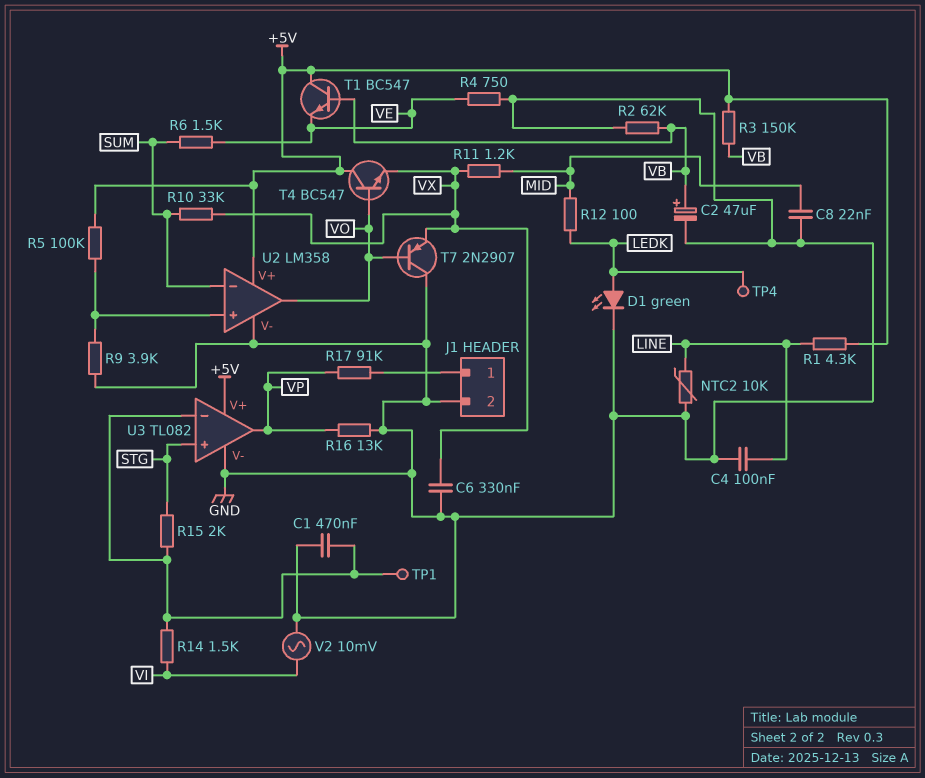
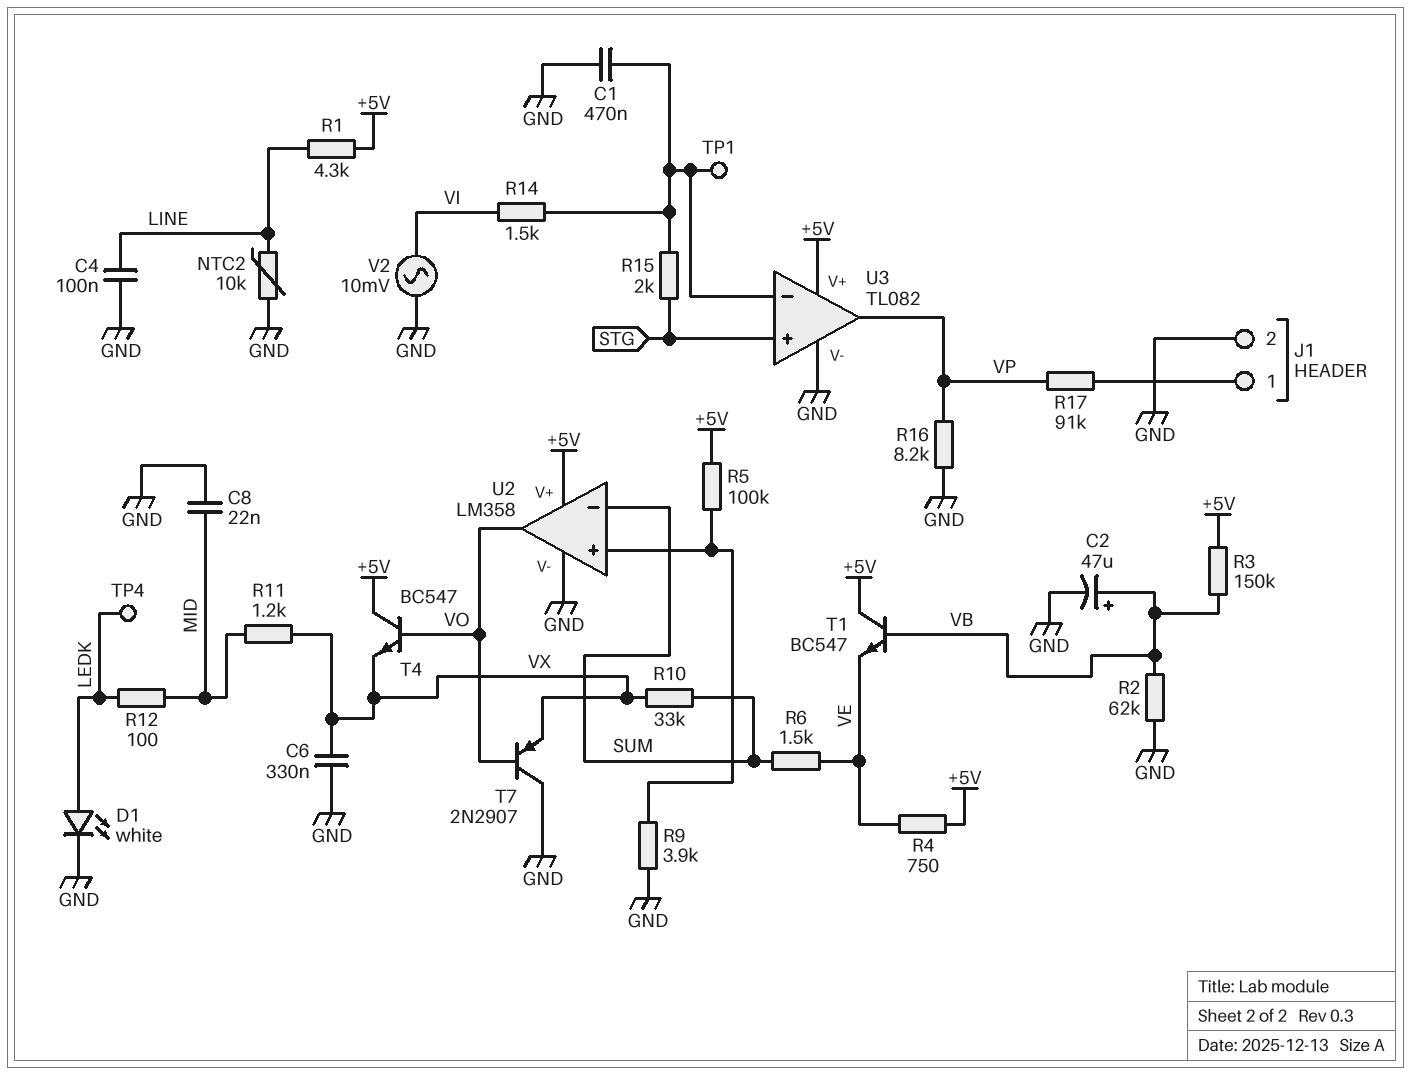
D1: LED green (A LEDK, K GND) -> LED white (A LEDK, K GND)
R4: 750 (GND, VE) -> 750 (+5V, VE)
R16: 13k (GND, VP) -> 8.2k (GND, VP)

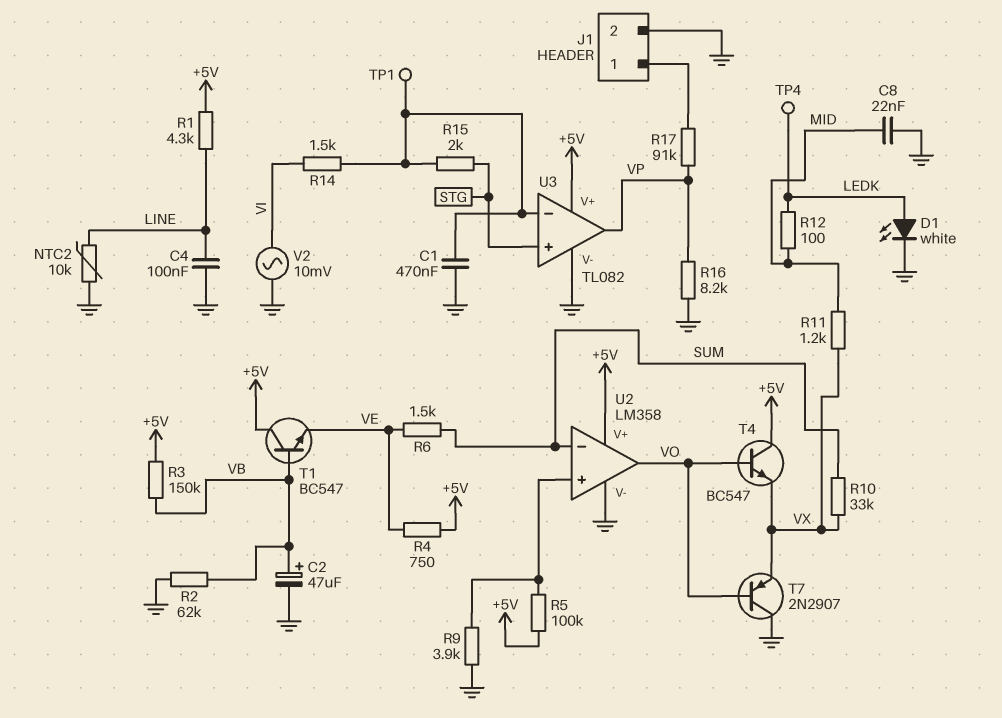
C6: 330nF (GND, VX) -> none

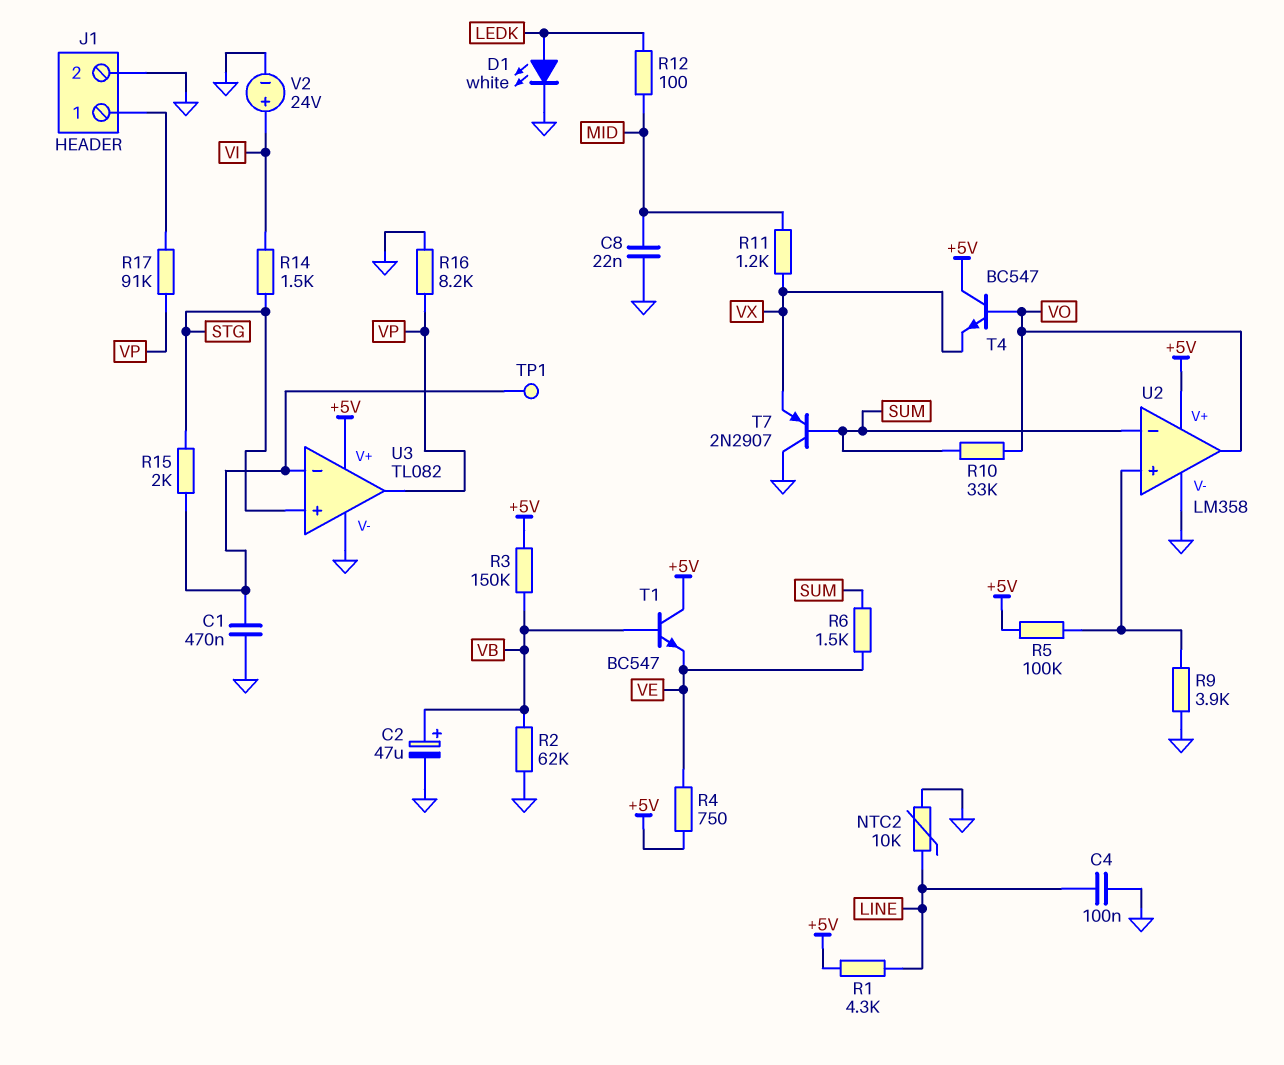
R10: 33k (SUM, VX) -> 33k (SUM, VO)
R14: 1.5k (U3/in-, VI) -> 1.5k (STG, VI)
T7: PNP 2N2907 (B VO, C GND, E VX) -> PNP 2N2907 (B SUM, C GND, E VX)
TP4: test point (LEDK) -> none
V2: AC 10mV (GND, VI) -> 24V (plus VI, minus GND)

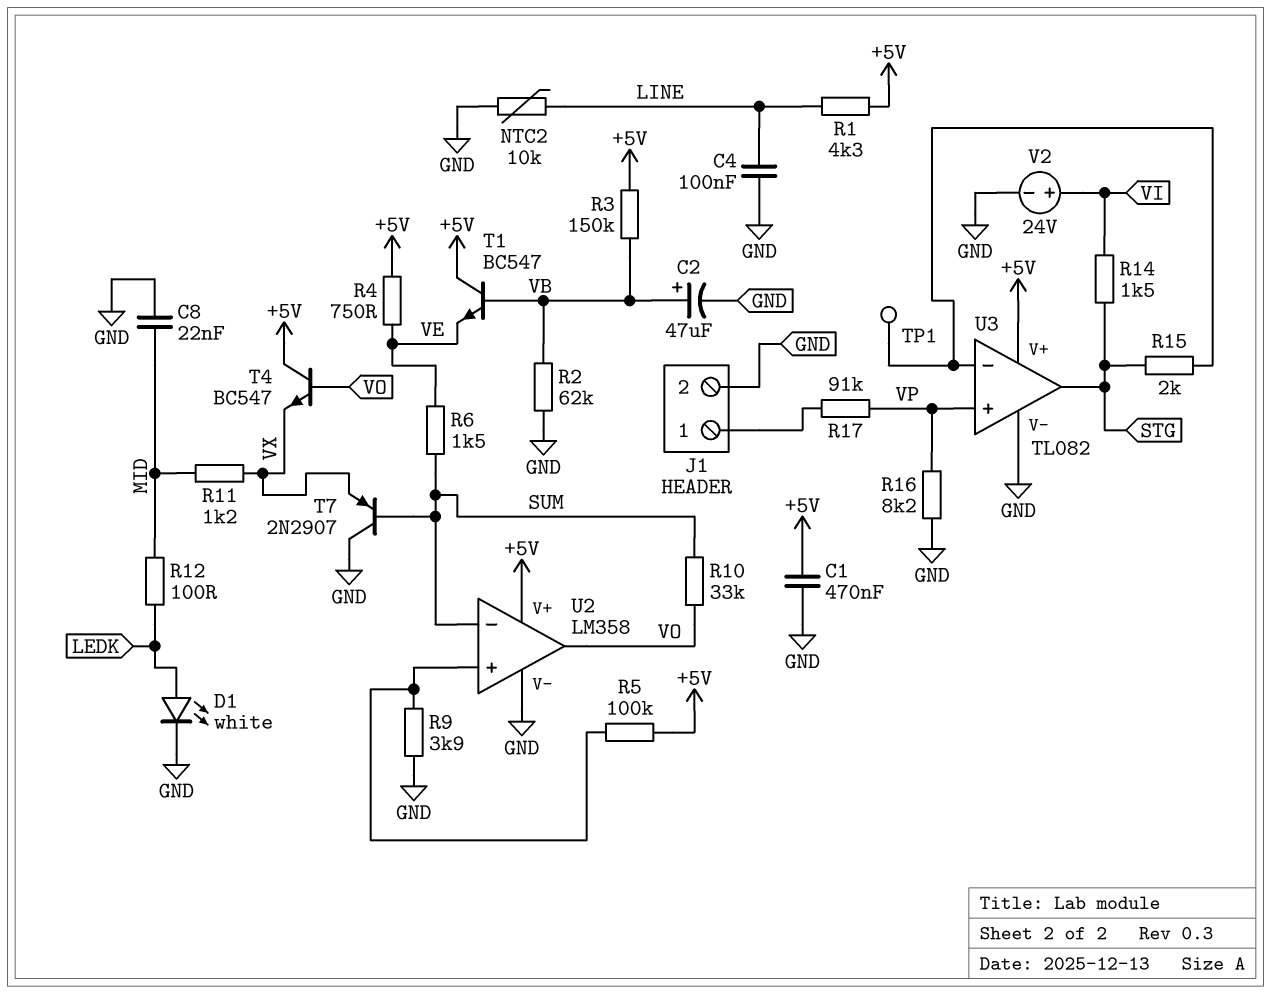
C1: 470nF (GND, U3/in-) -> 470nF (+5V, GND)
U3 pin in+: STG -> VP
U3 pin out: VP -> STG

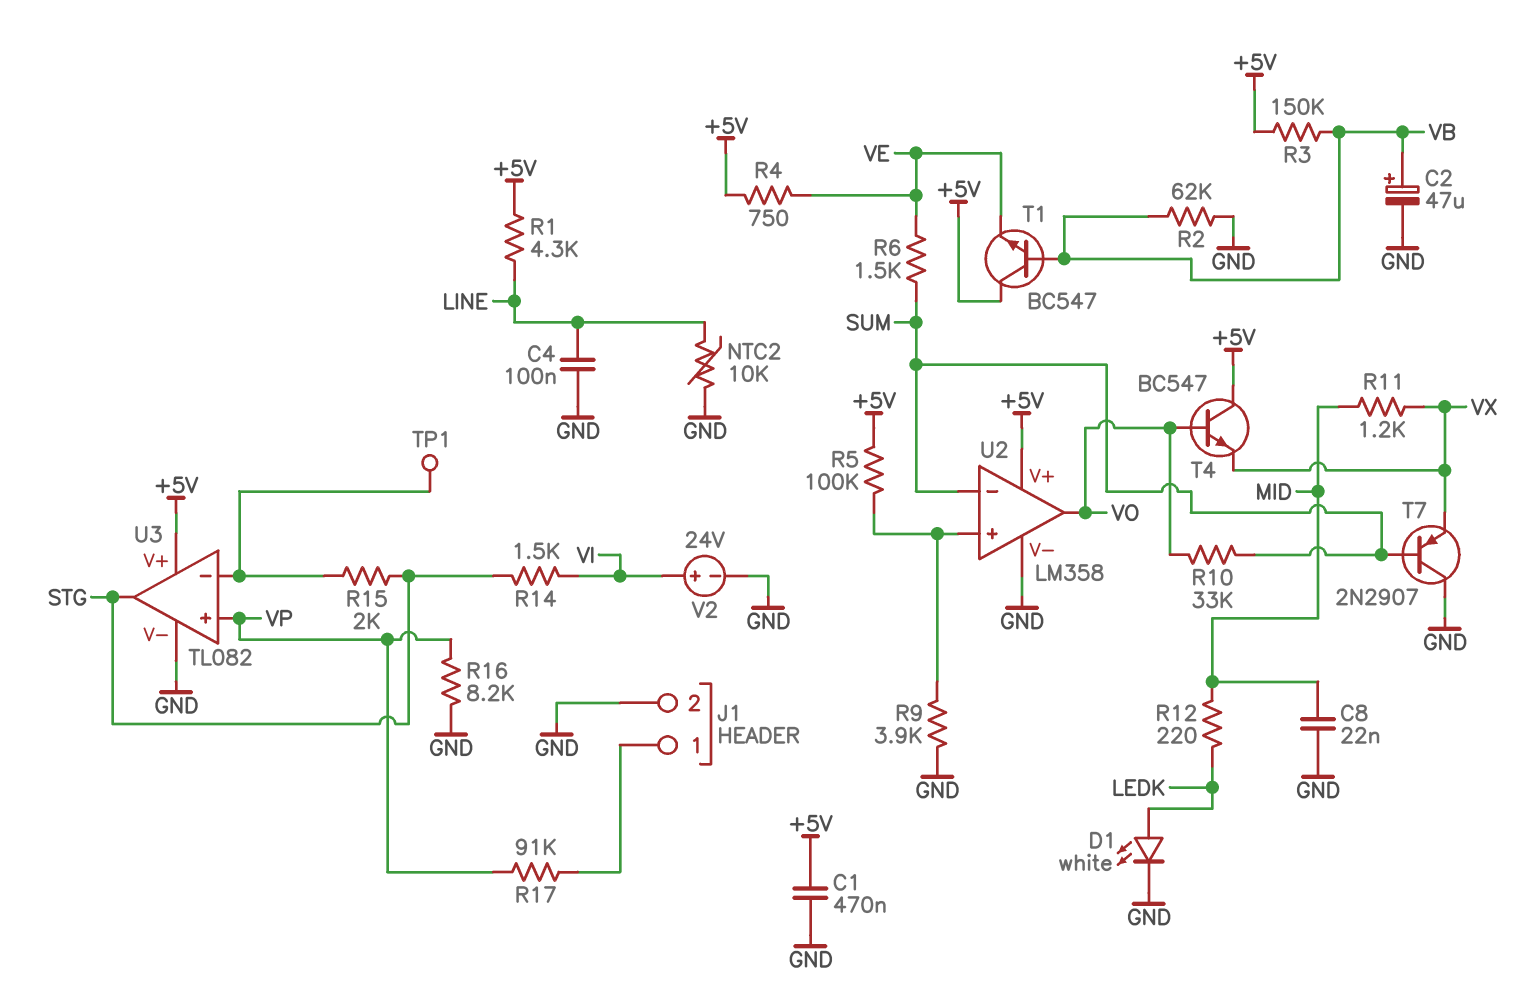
R12: 100 (LEDK, MID) -> 220 (LEDK, MID)

